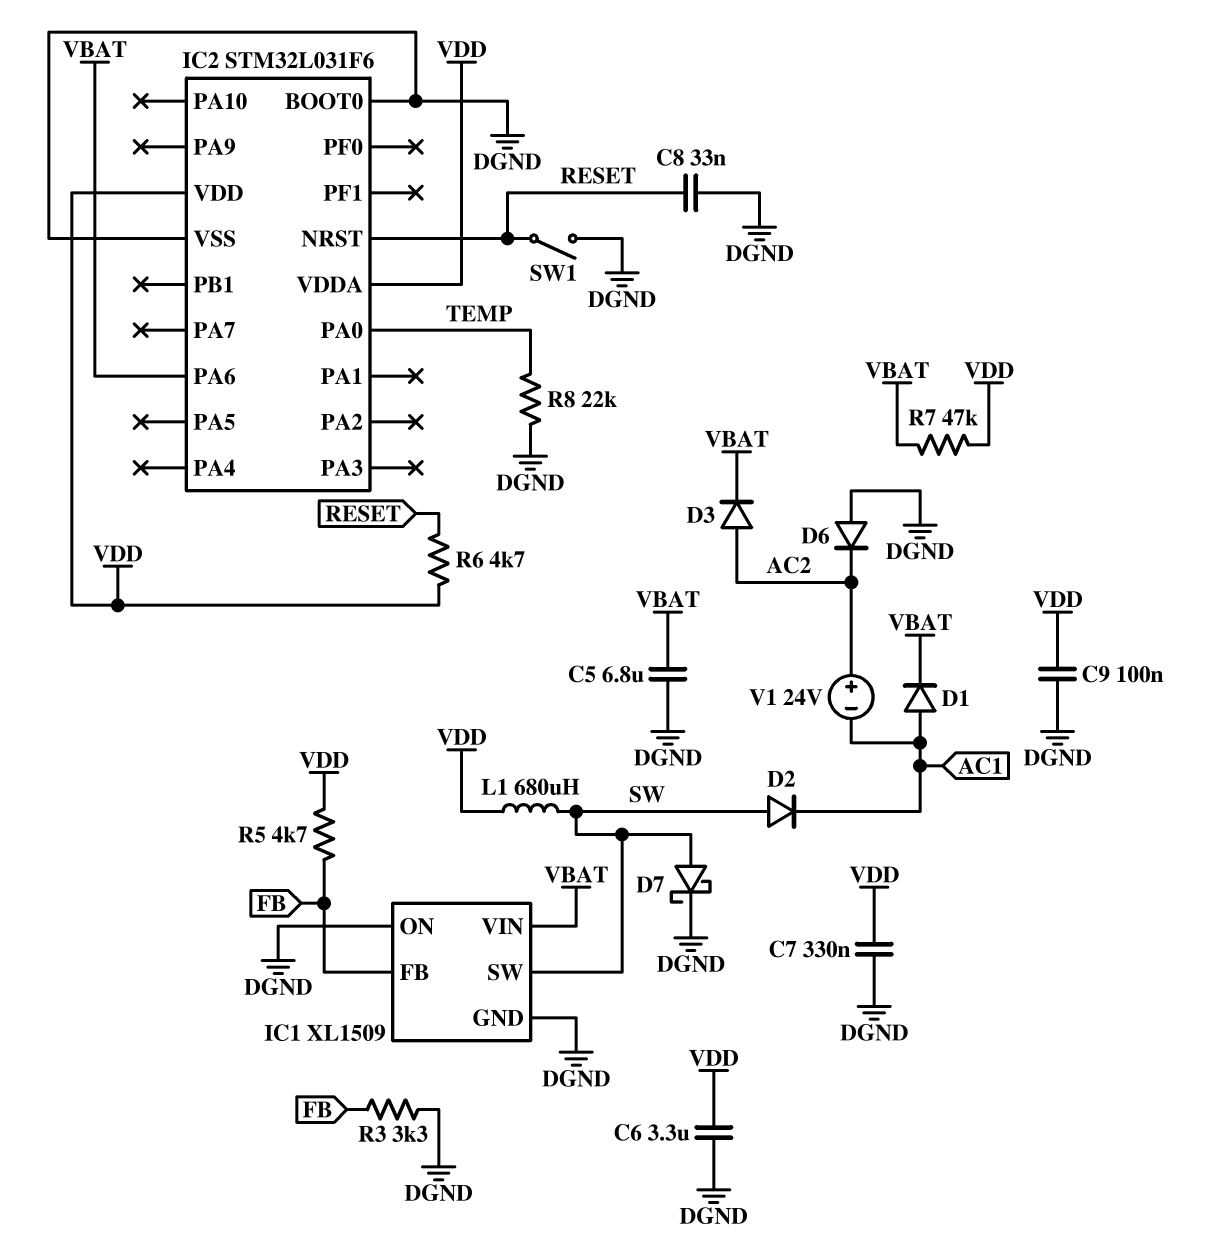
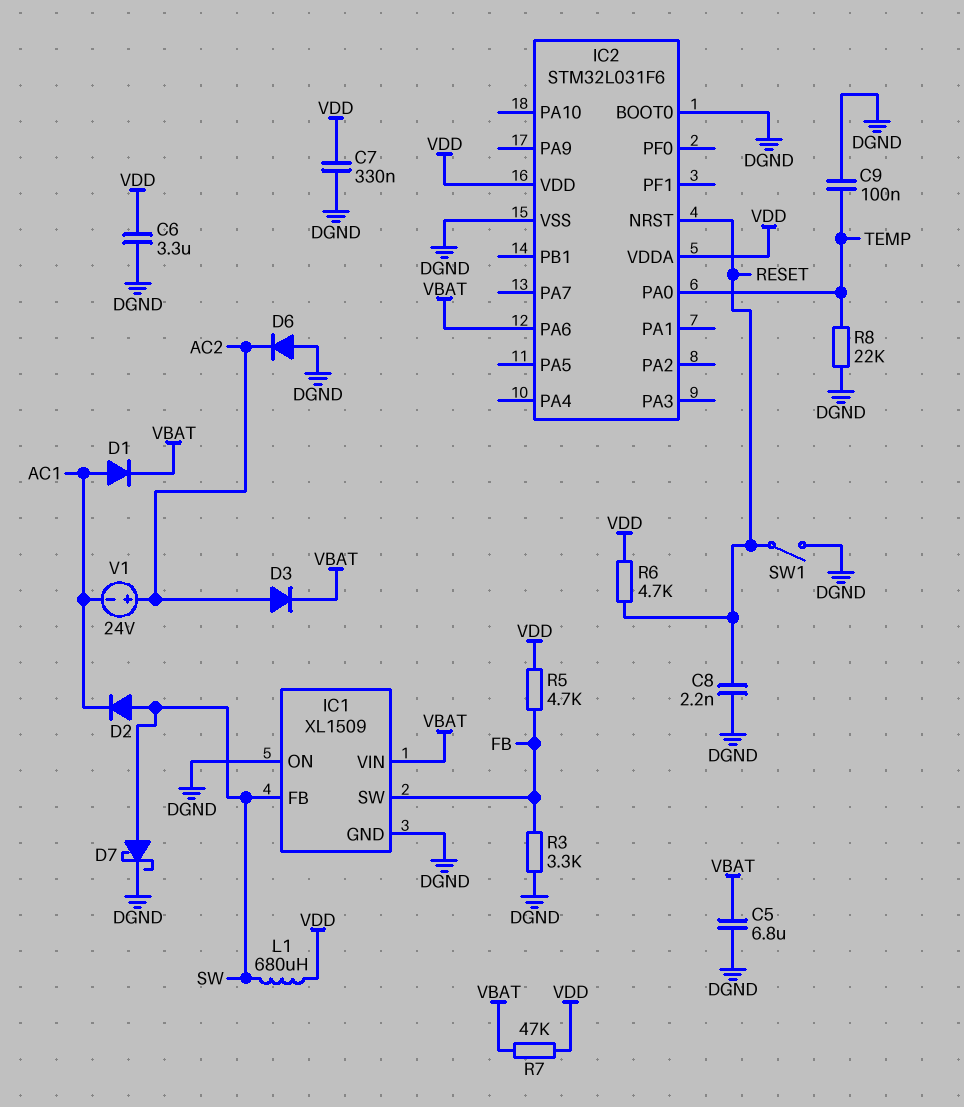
C8: 33nF (DGND, RESET) -> 2.2nF (DGND, RESET)
C9: 100nF (DGND, VDD) -> 100nF (DGND, TEMP)
IC1 pin FB: FB -> SW
IC1 pin SW: SW -> FB

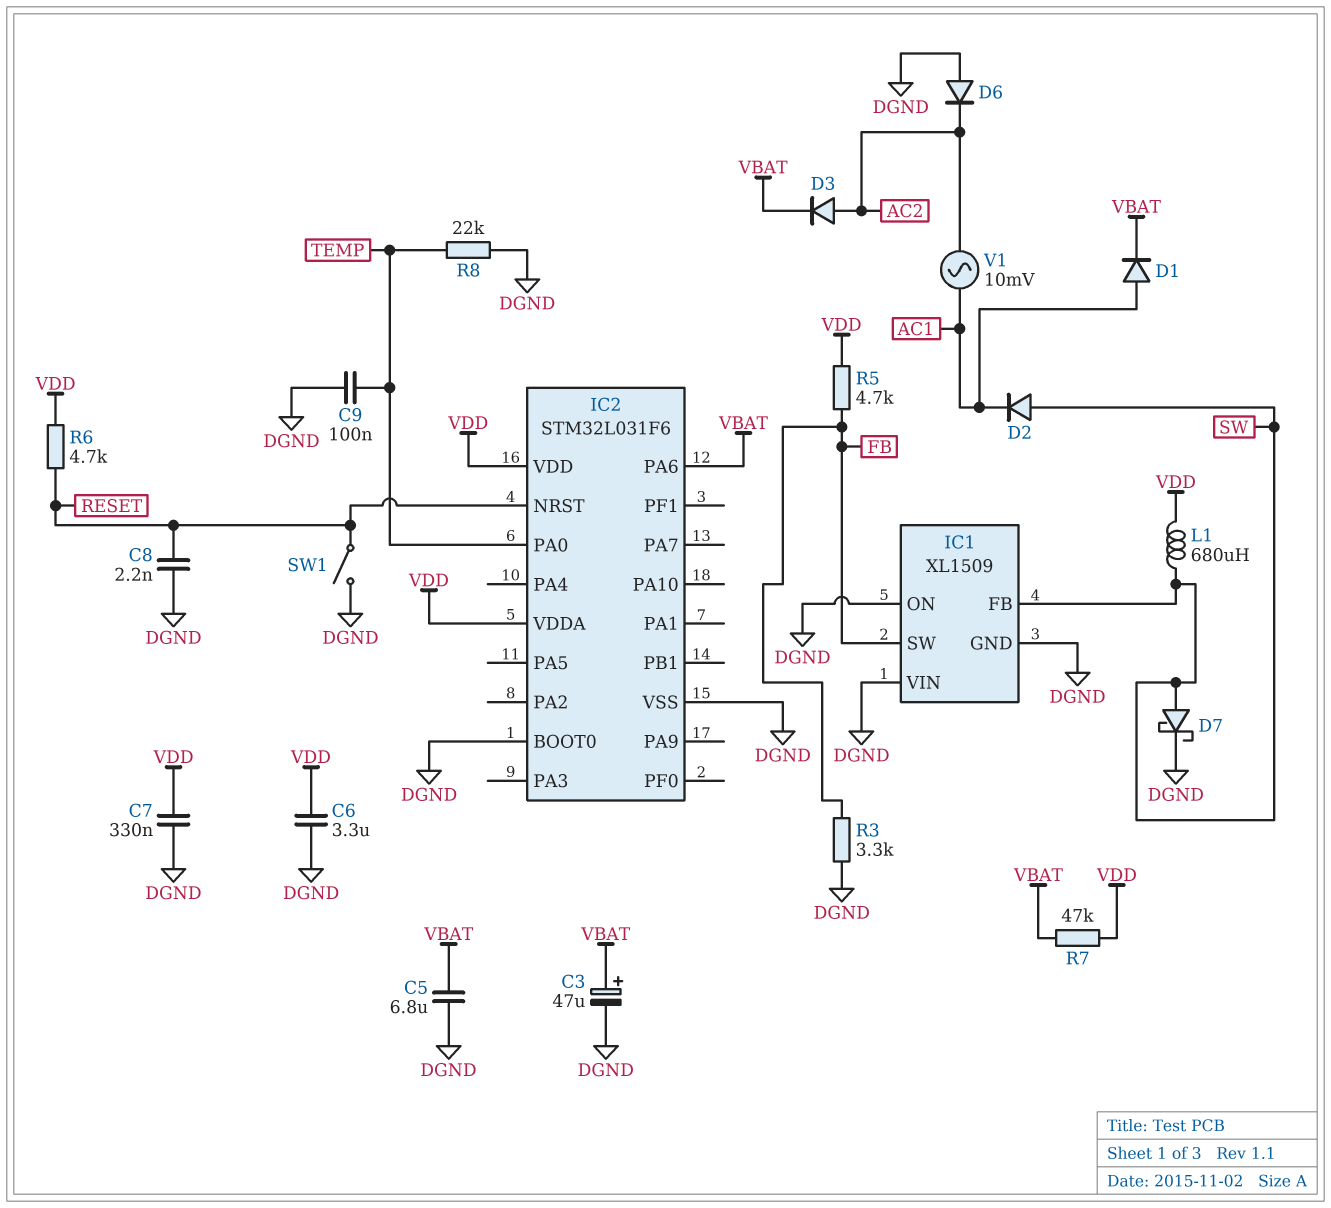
C3: none -> 47uF (plus VBAT, minus DGND)
IC1 pin VIN: VBAT -> DGND
V1: 24V (plus AC2, minus AC1) -> AC 10mV (AC1, AC2)

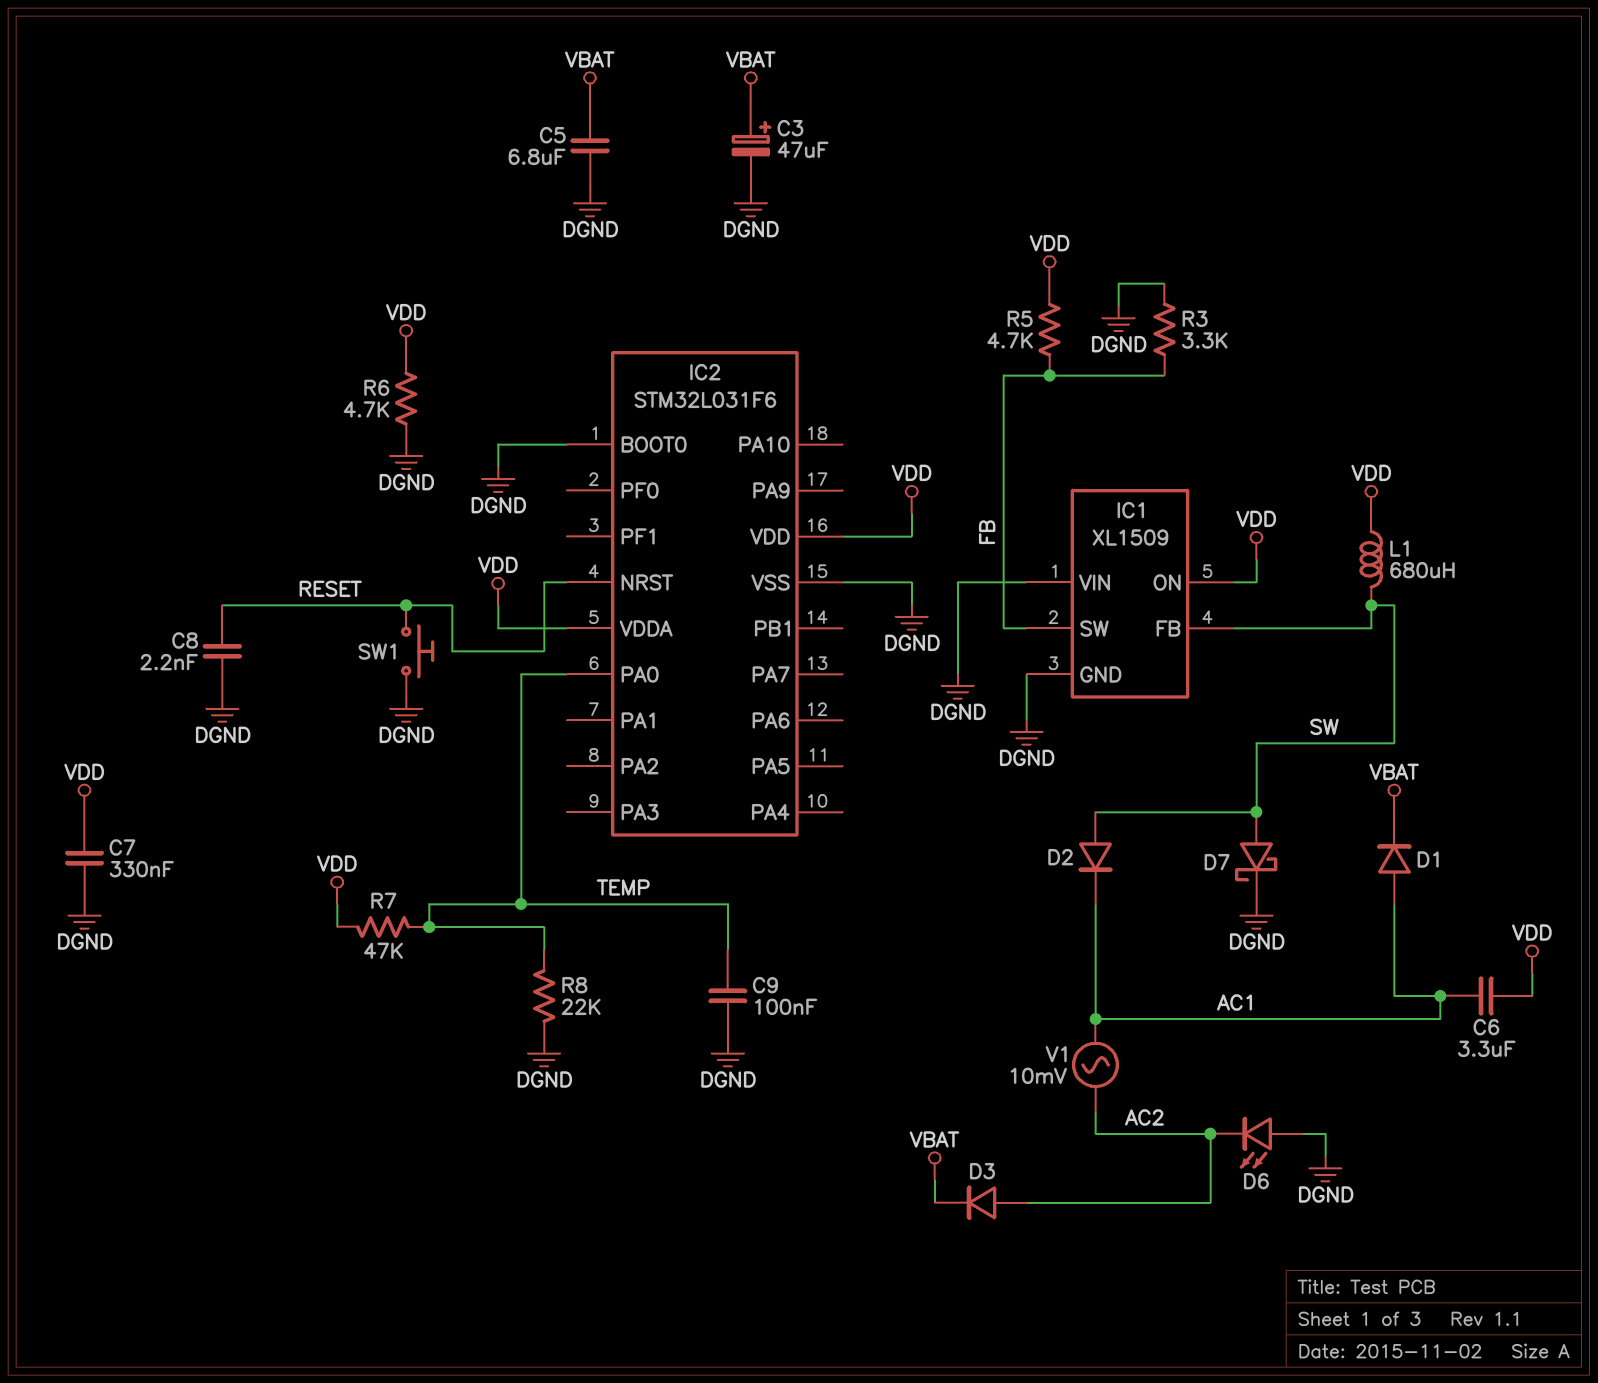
C6: 3.3uF (DGND, VDD) -> 3.3uF (AC1, VDD)
D6: diode (A DGND, K AC2) -> LED (A DGND, K AC2)
IC1 pin ON: DGND -> VDD
IC2 pin PA6: VBAT -> none
R6: 4.7k (RESET, VDD) -> 4.7k (DGND, VDD)
R7: 47k (VBAT, VDD) -> 47k (TEMP, VDD)
SW1: switch (DGND, RESET) -> button (DGND, RESET)

